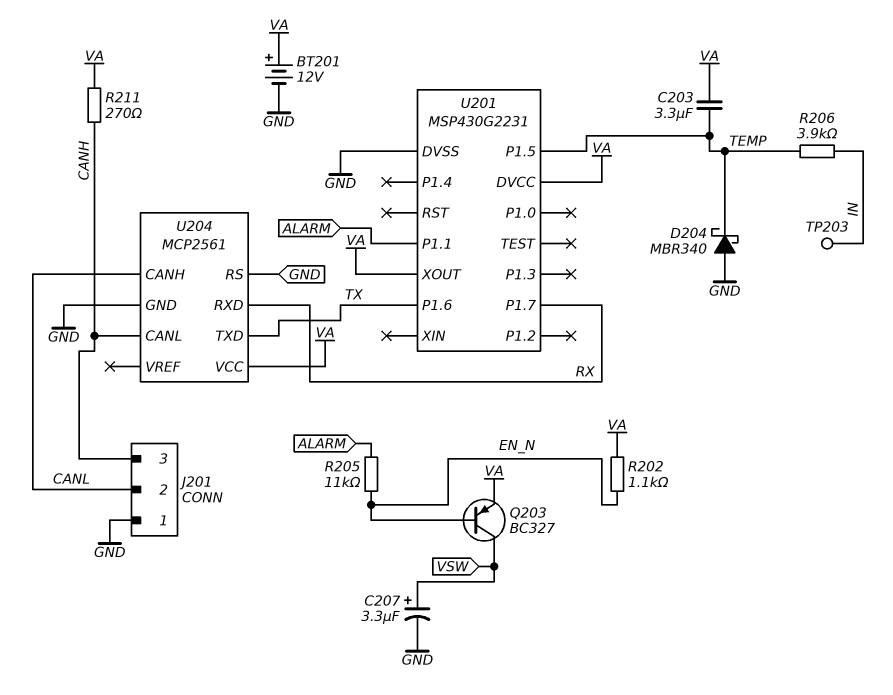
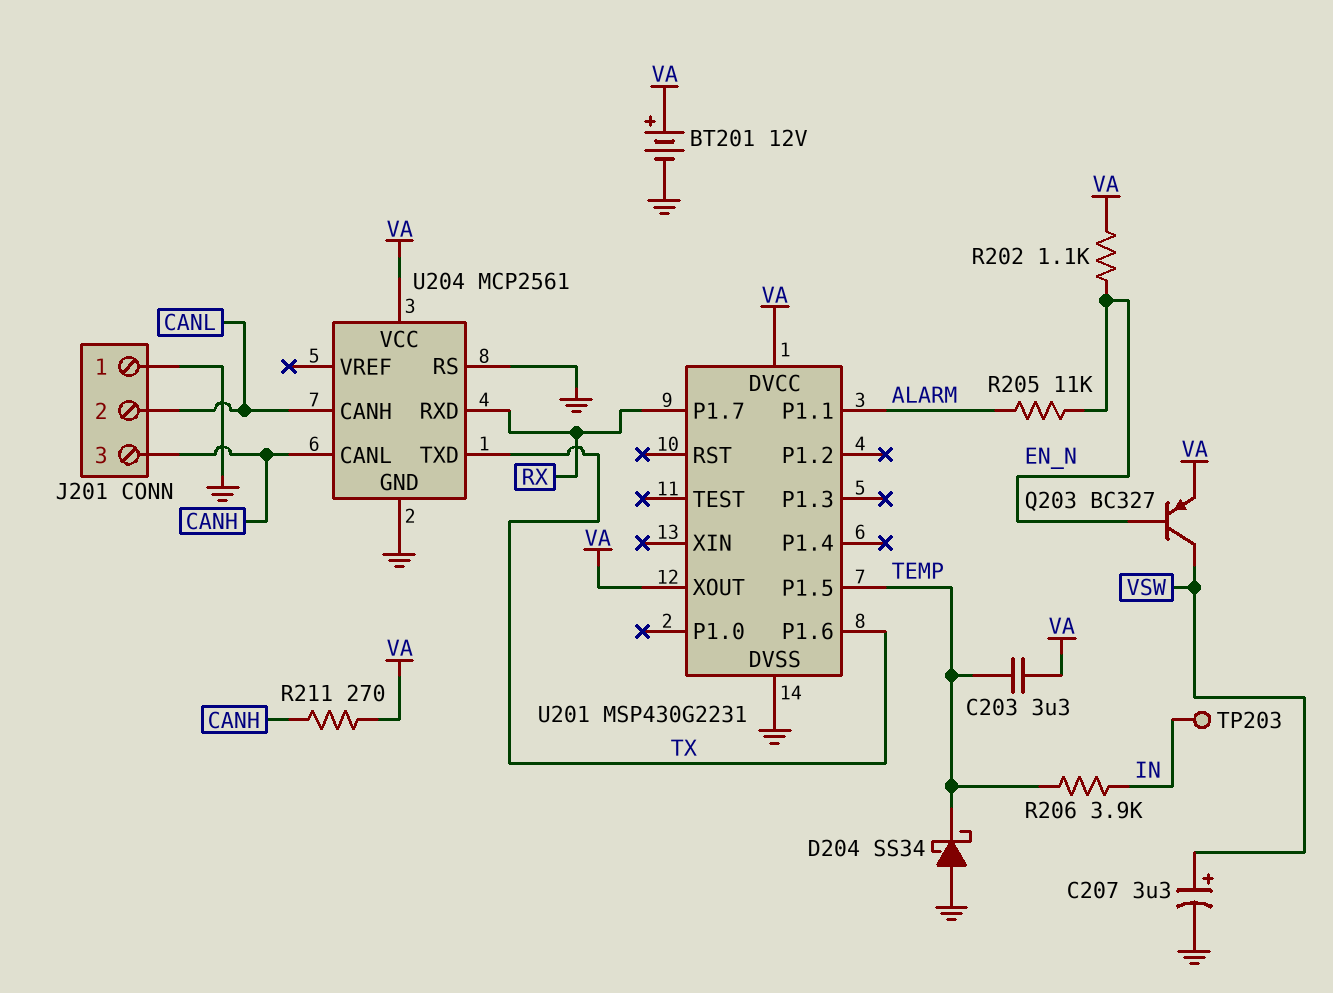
D204: schottky MBR340 (A GND, K TEMP) -> schottky SS34 (A GND, K TEMP)

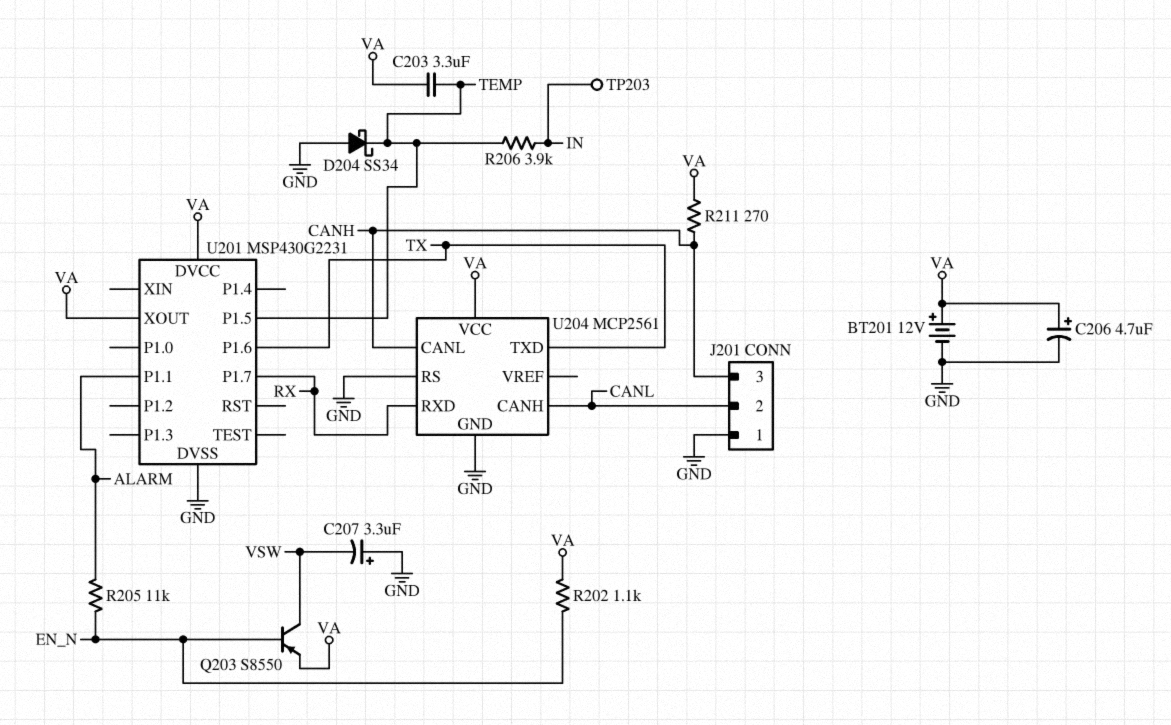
C206: none -> 4.7uF (plus VA, minus GND)
C207: 3.3uF (plus VSW, minus GND) -> 3.3uF (plus GND, minus VSW)
Q203: PNP BC327 (B EN_N, C VSW, E VA) -> PNP S8550 (B EN_N, C VSW, E VA)

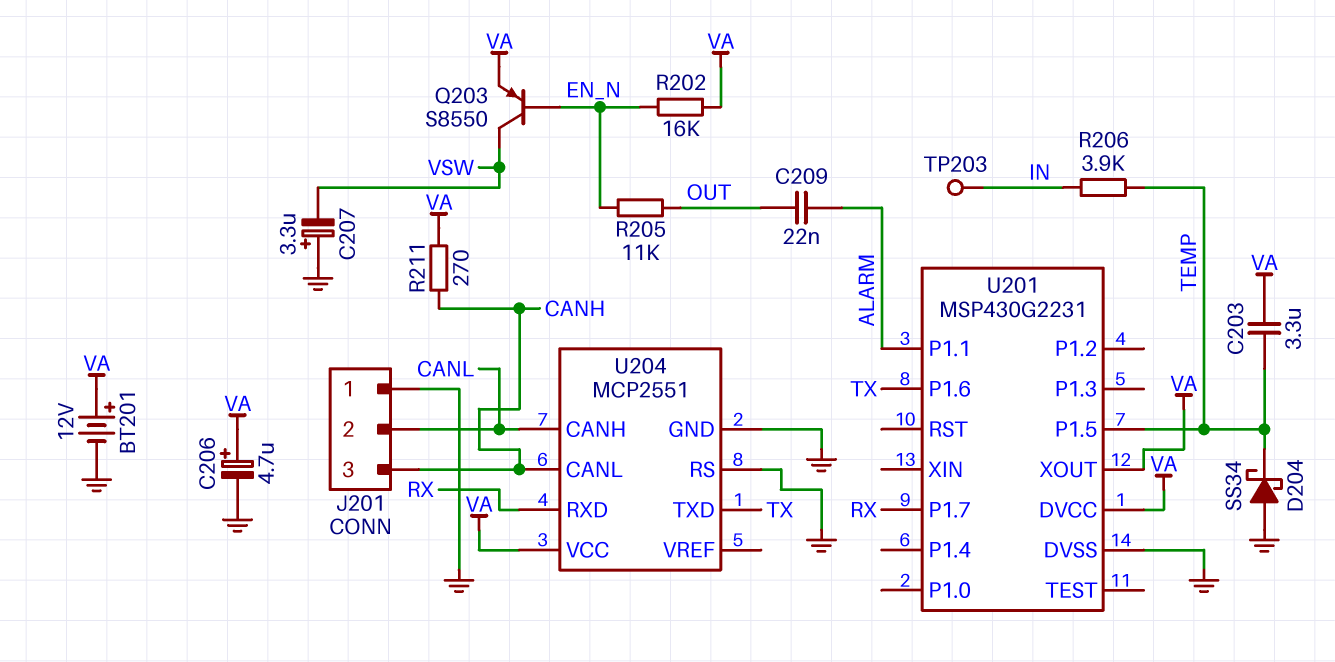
C209: none -> 22nF (ALARM, OUT)
R202: 1.1k (EN_N, VA) -> 16k (EN_N, VA)
R205: 11k (ALARM, EN_N) -> 11k (EN_N, OUT)
U204: MCP2561 -> MCP2551

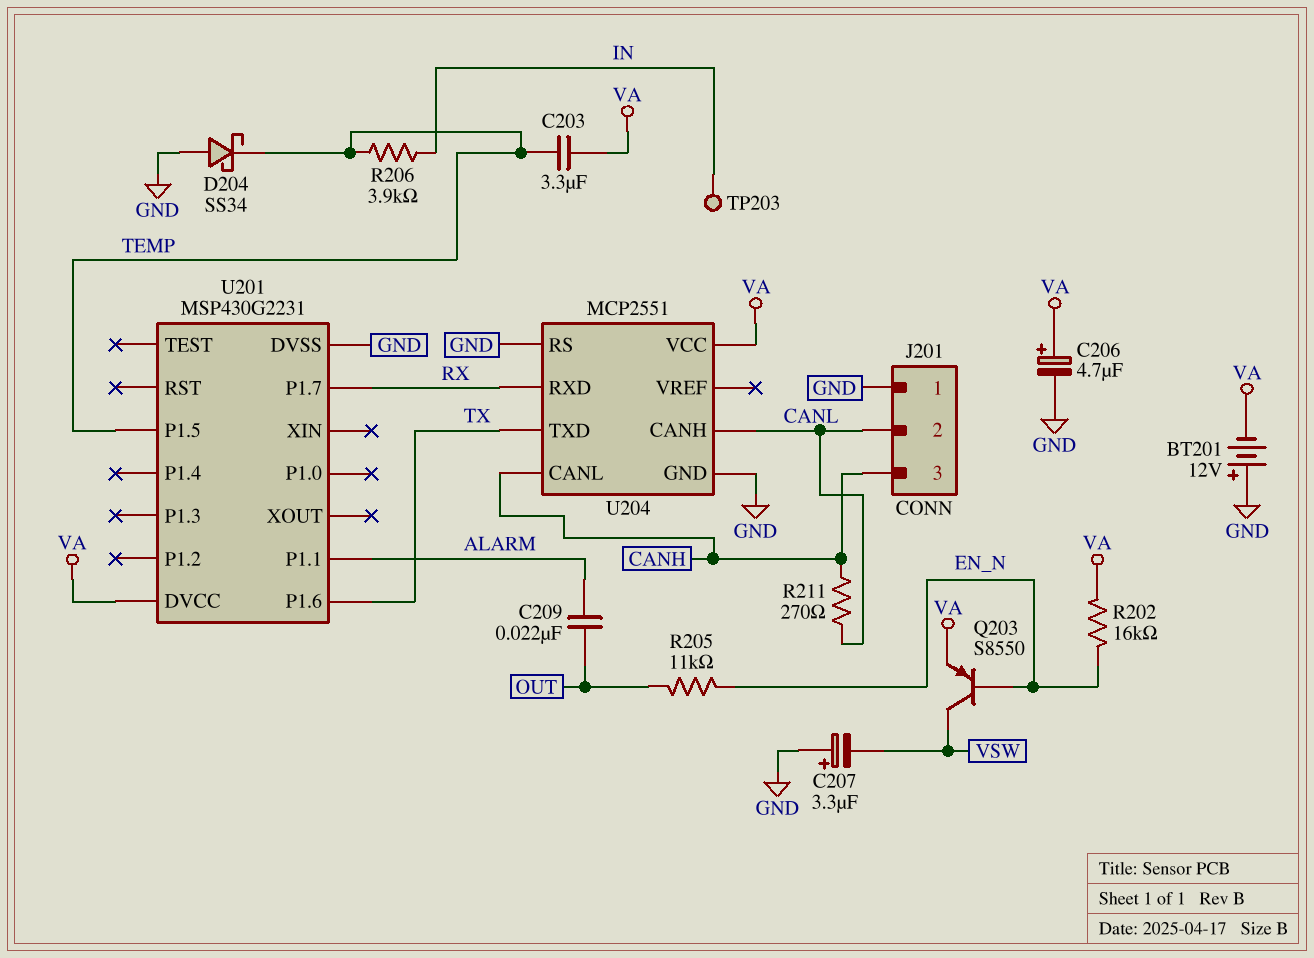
BT201: 12V (plus VA, minus GND) -> 12V (plus GND, minus VA)
R211: 270 (CANH, VA) -> 270 (CANH, CANL)
U201 pin XOUT: VA -> none

